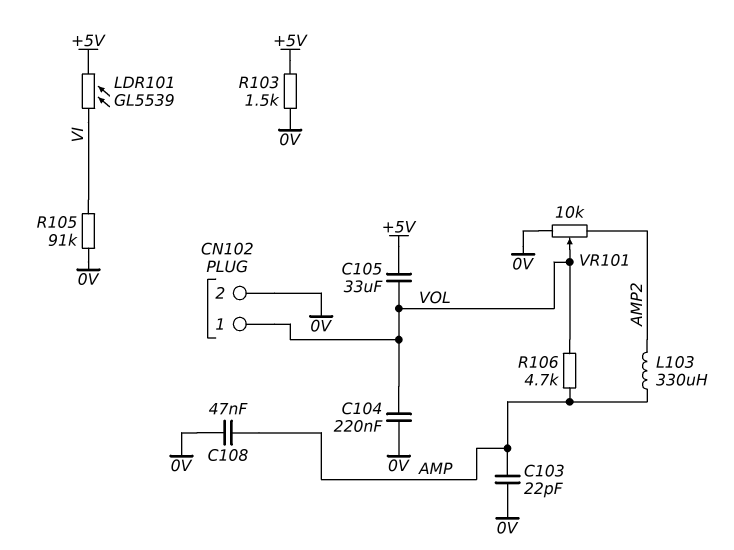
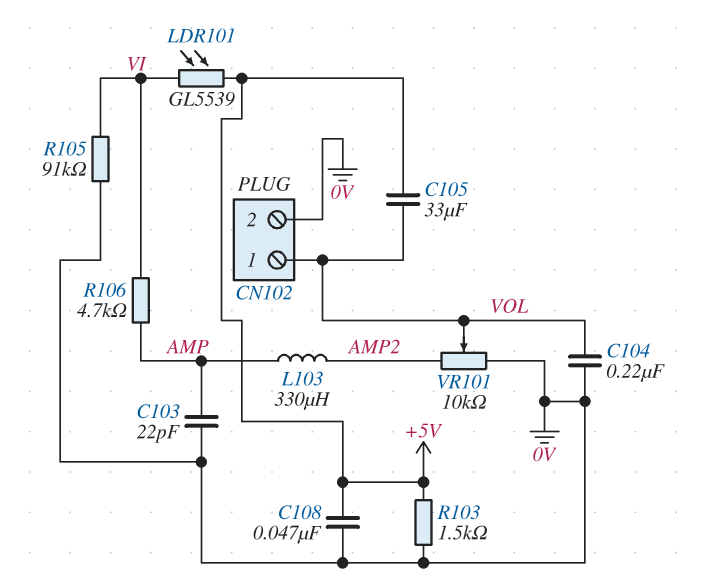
C108: 47nF (0V, AMP) -> 47nF (+5V, 0V)
R106: 4.7k (AMP, VOL) -> 4.7k (AMP, VI)

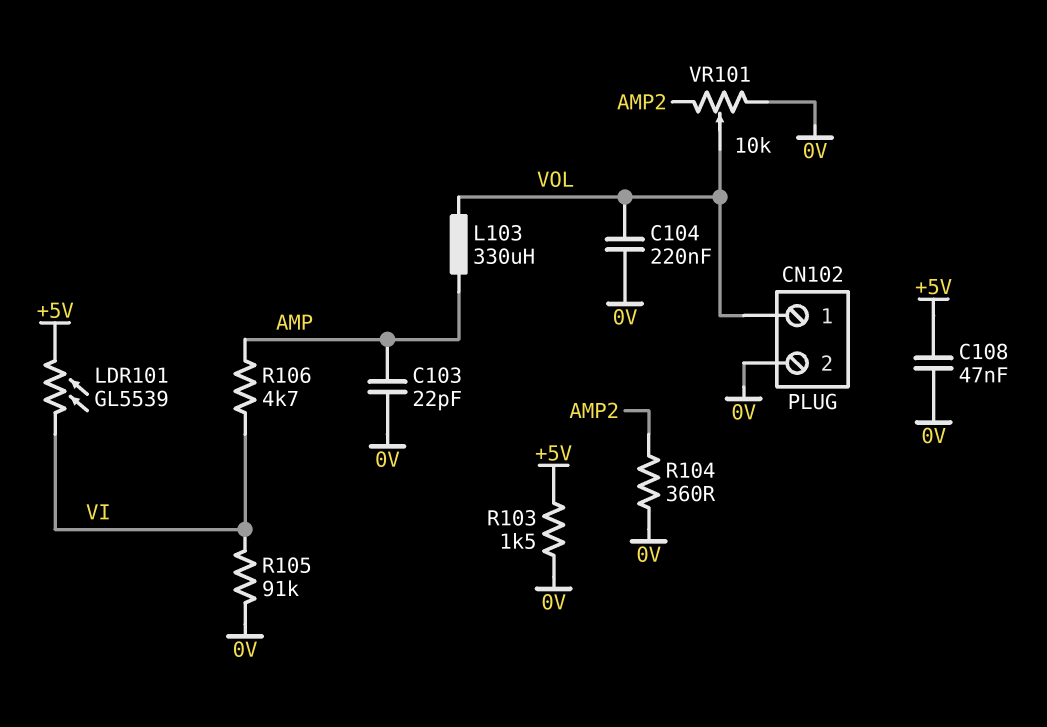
C105: 33uF (+5V, VOL) -> none
L103: 330uH (AMP, AMP2) -> 330uH (AMP, VOL)
R104: none -> 360 (0V, AMP2)

